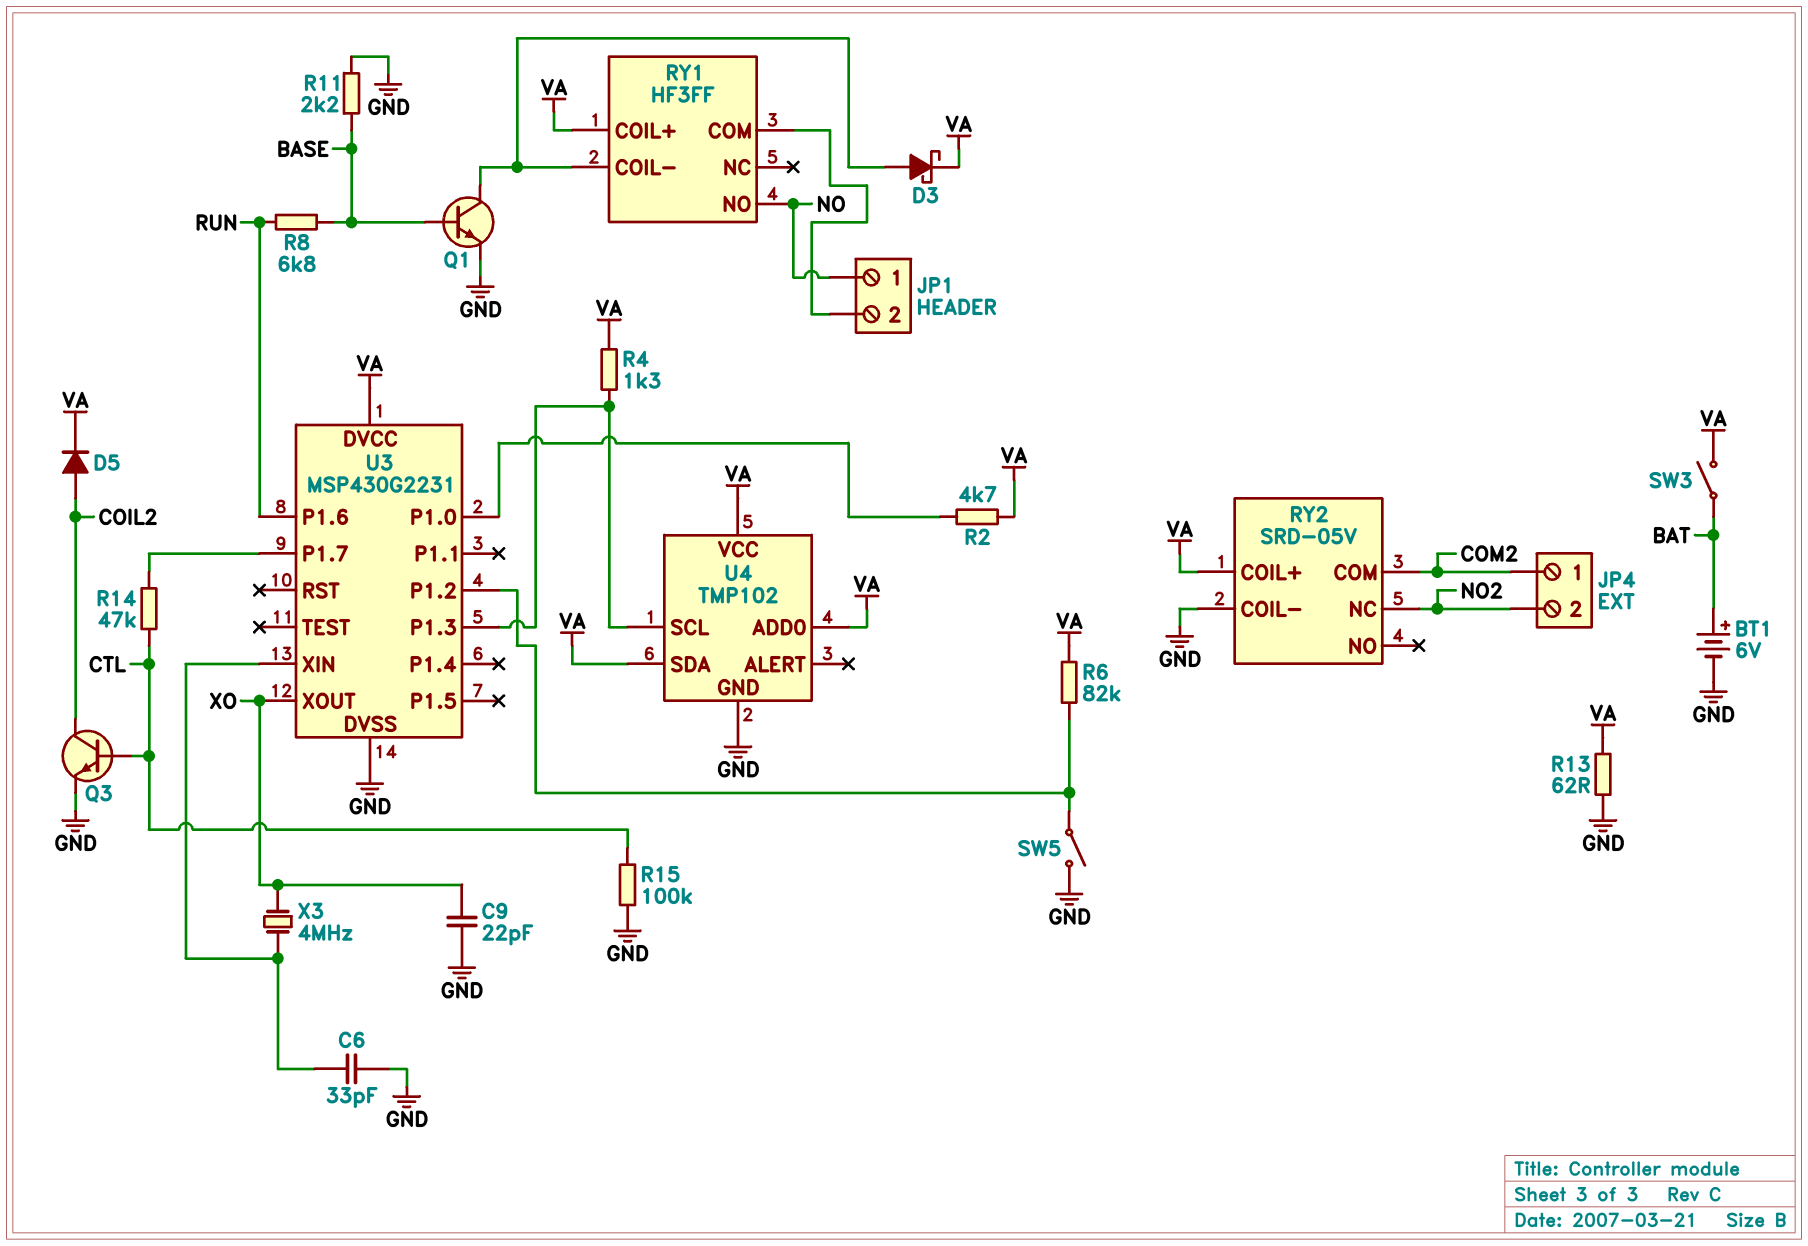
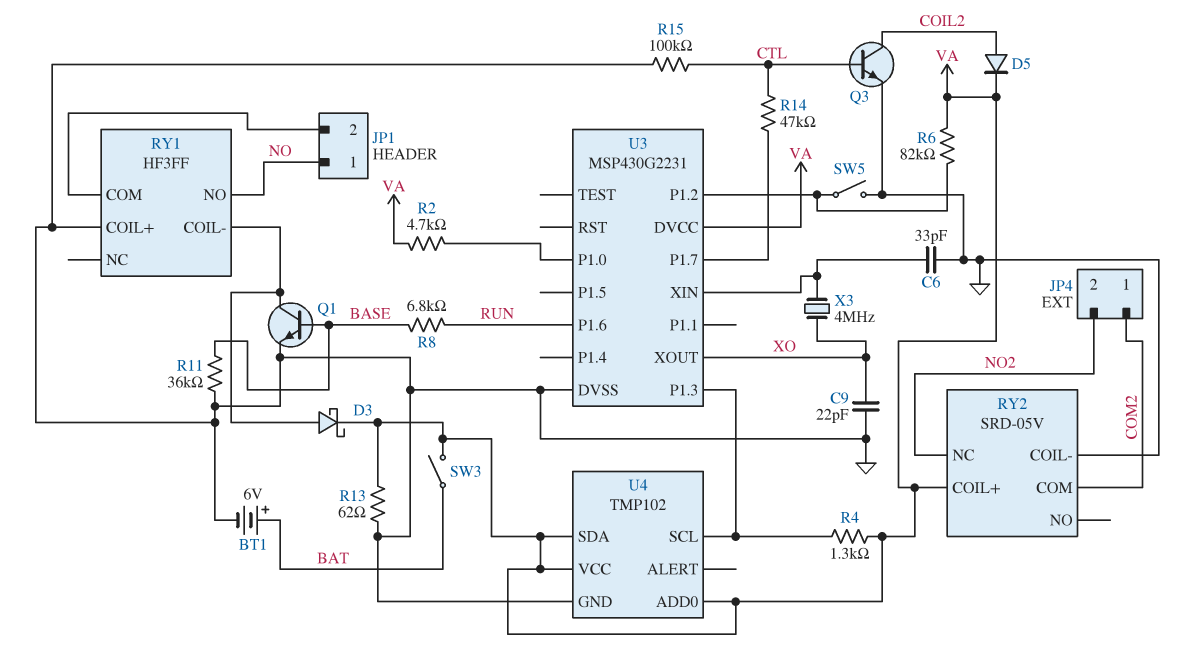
R11: 2.2k (BASE, GND) -> 36k (BASE, GND)
RY1 pin COIL+: VA -> GND

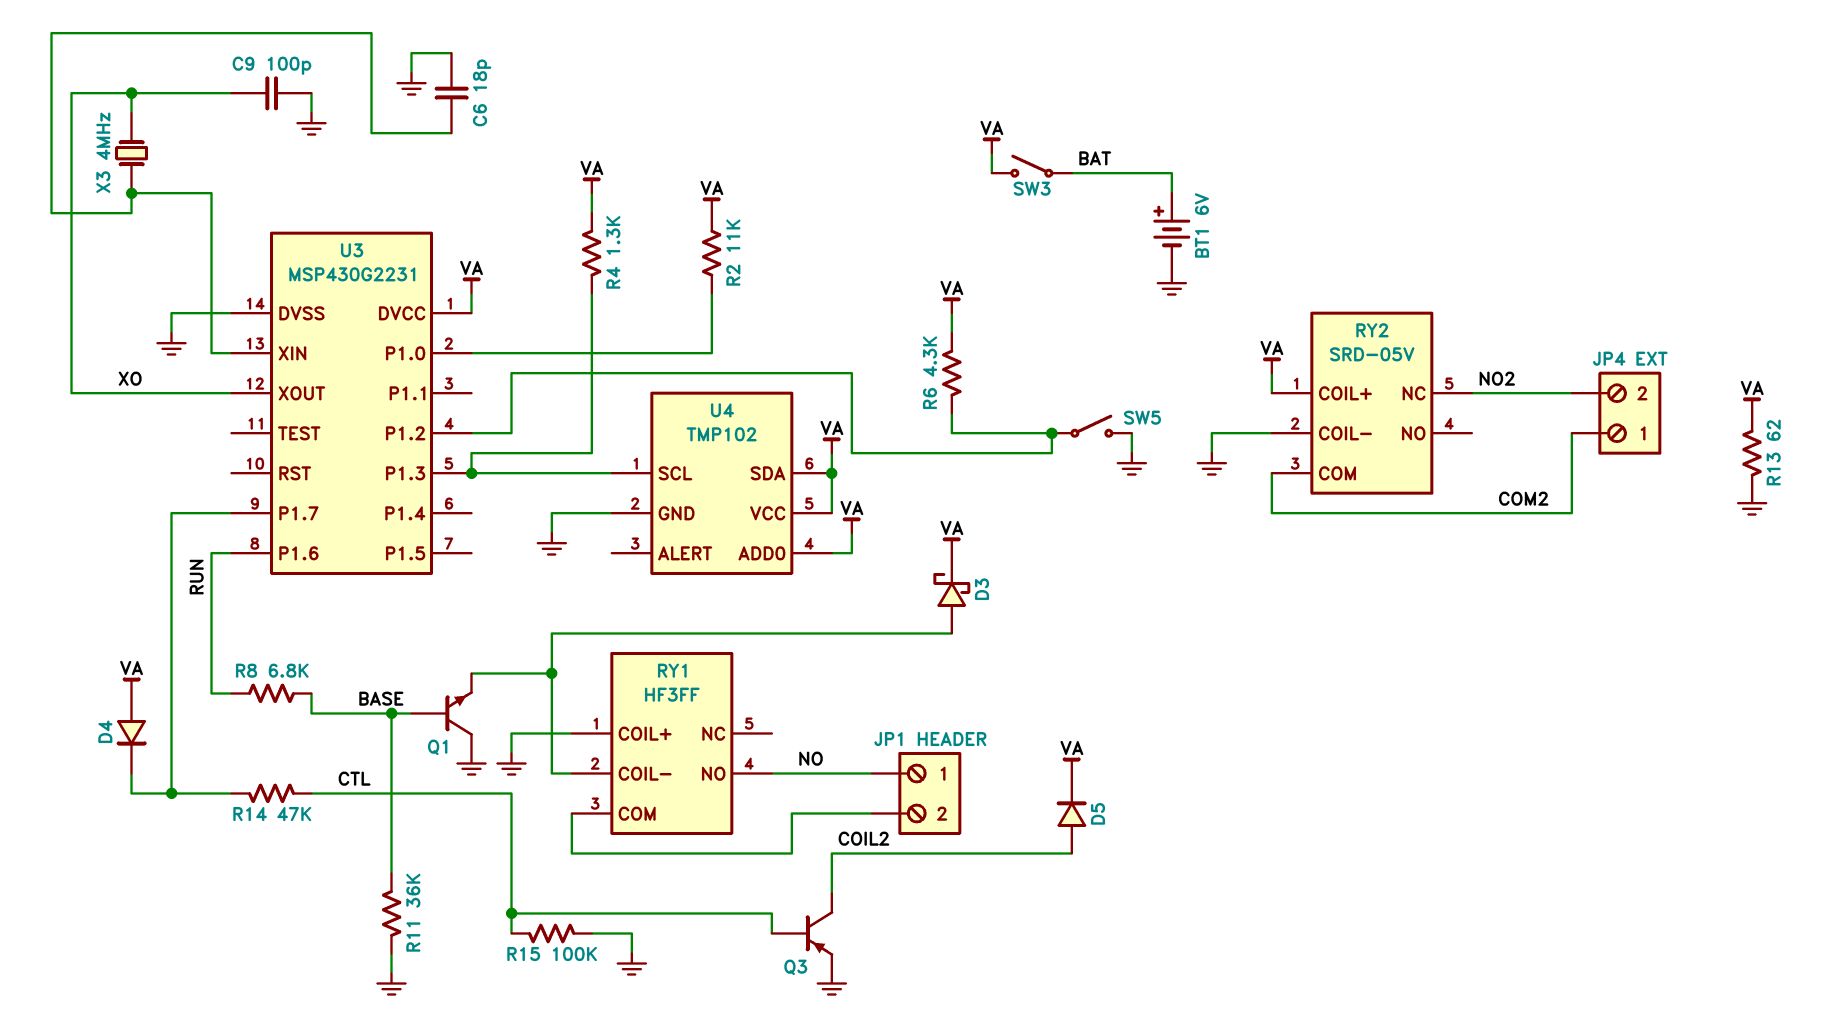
C6: 33pF (GND, U3/XIN) -> 18pF (GND, U3/XIN)
C9: 22pF (GND, XO) -> 100pF (GND, XO)
D4: none -> diode (A VA, K U3/P1.7)
Q1: NPN (B BASE, C RY1/COIL-, E GND) -> NPN (B BASE, C GND, E RY1/COIL-)
Q3: NPN (B CTL, C COIL2, E GND) -> PNP (B CTL, C COIL2, E GND)
R2: 4.7k (U3/P1.0, VA) -> 11k (U3/P1.0, VA)
R6: 82k (U3/P1.2, VA) -> 4.3k (U3/P1.2, VA)

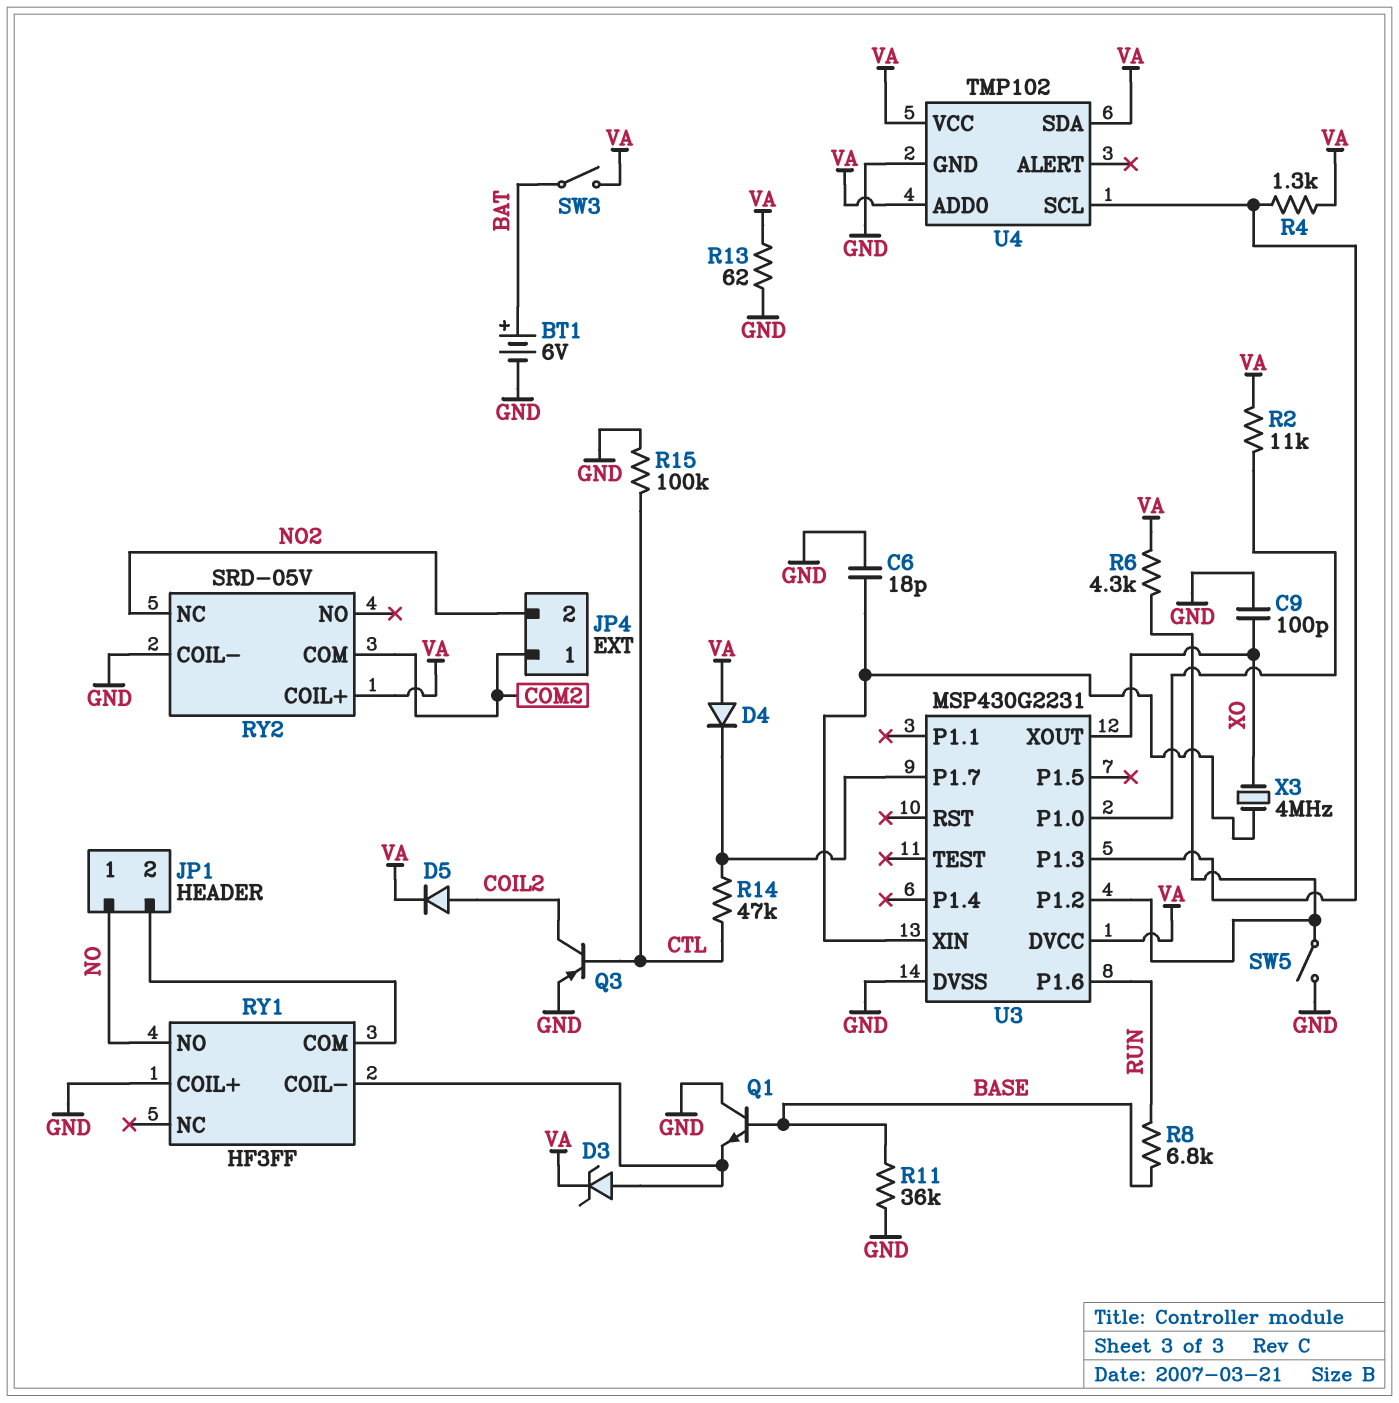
D3: schottky (A RY1/COIL-, K VA) -> zener (A RY1/COIL-, K VA)

